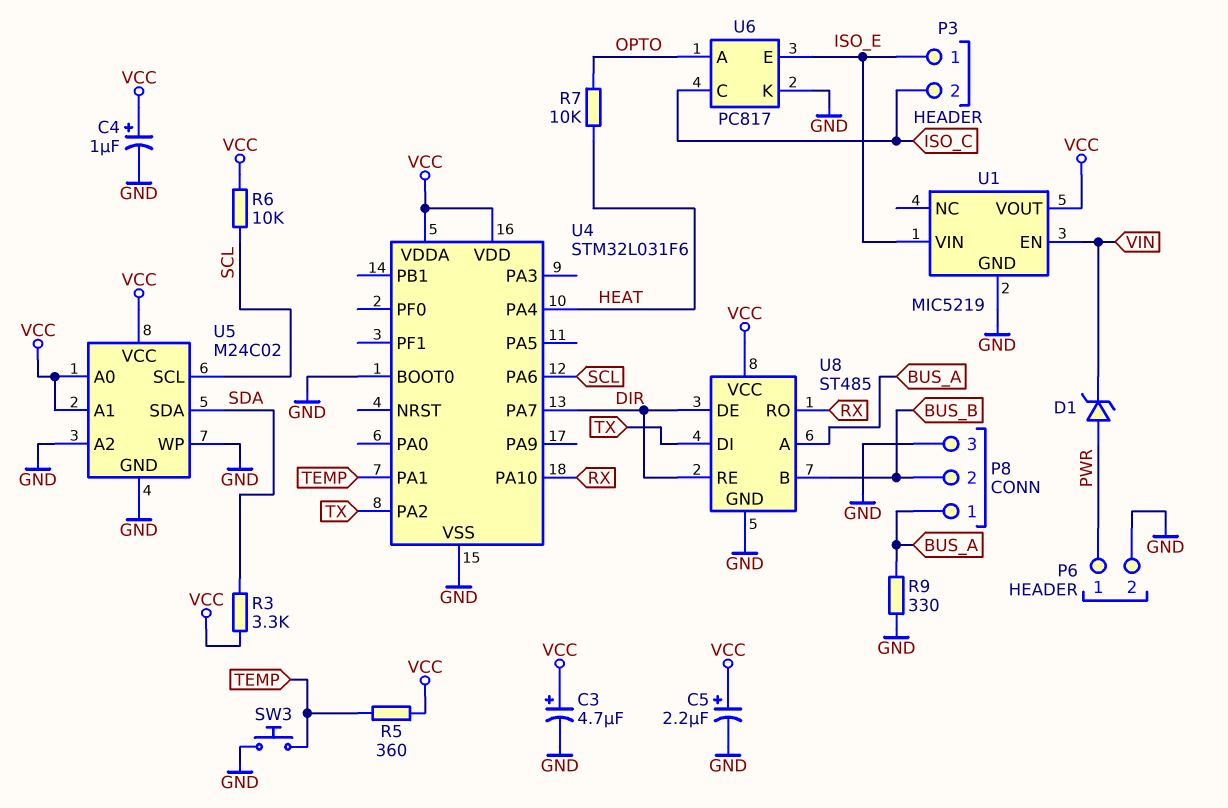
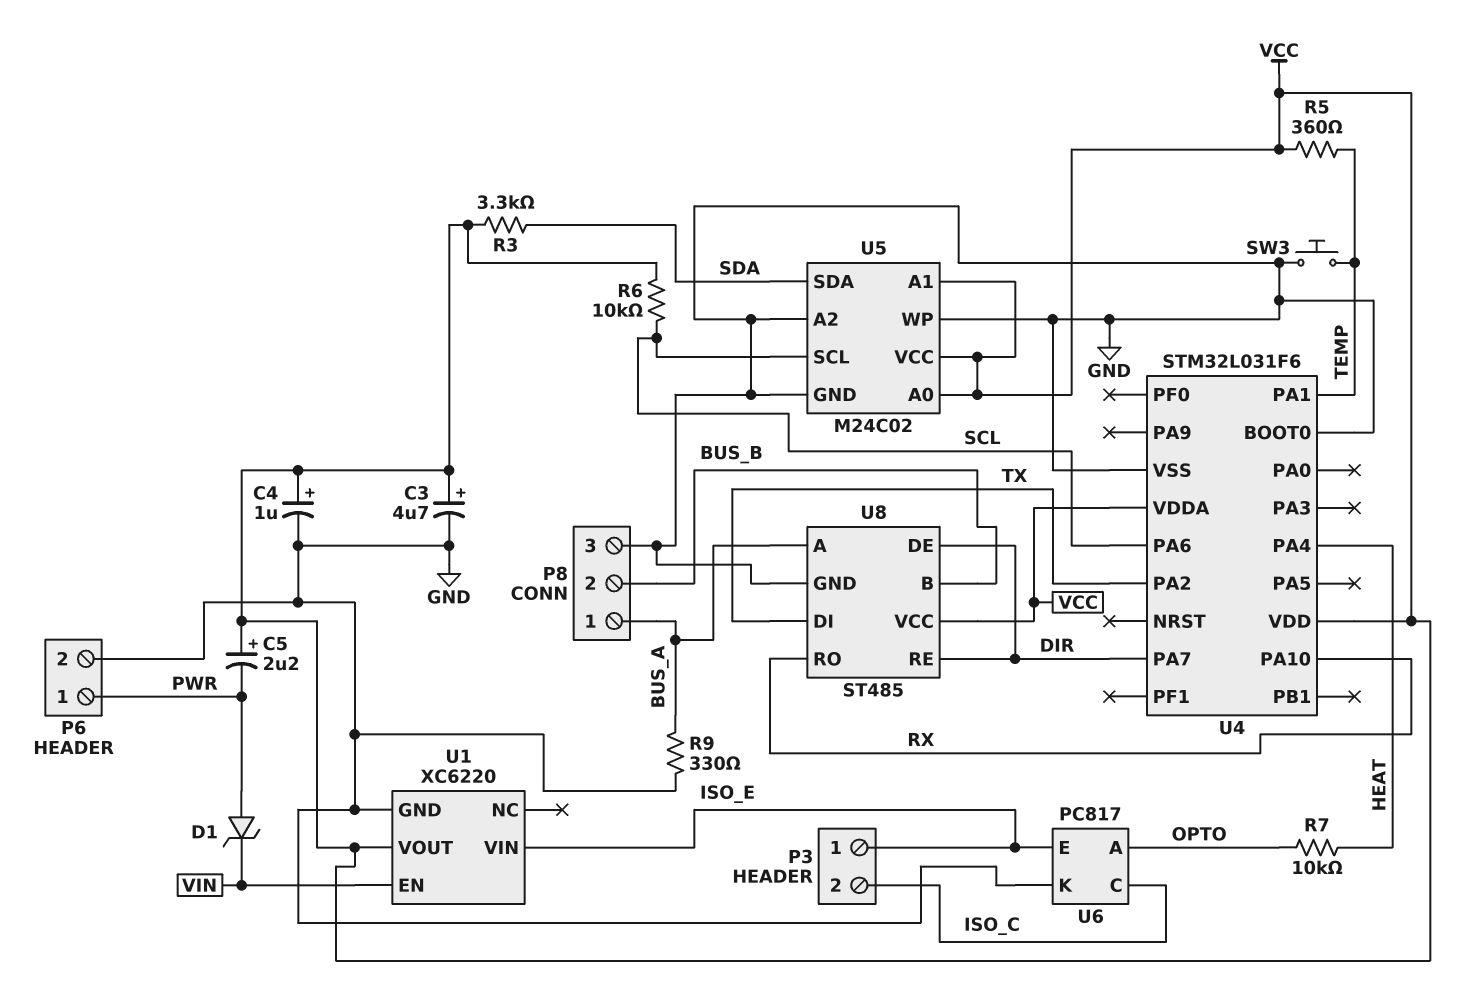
C5: 2.2uF (plus VCC, minus GND) -> 2.2uF (plus VCC, minus PWR)
U1: MIC5219 -> XC6220

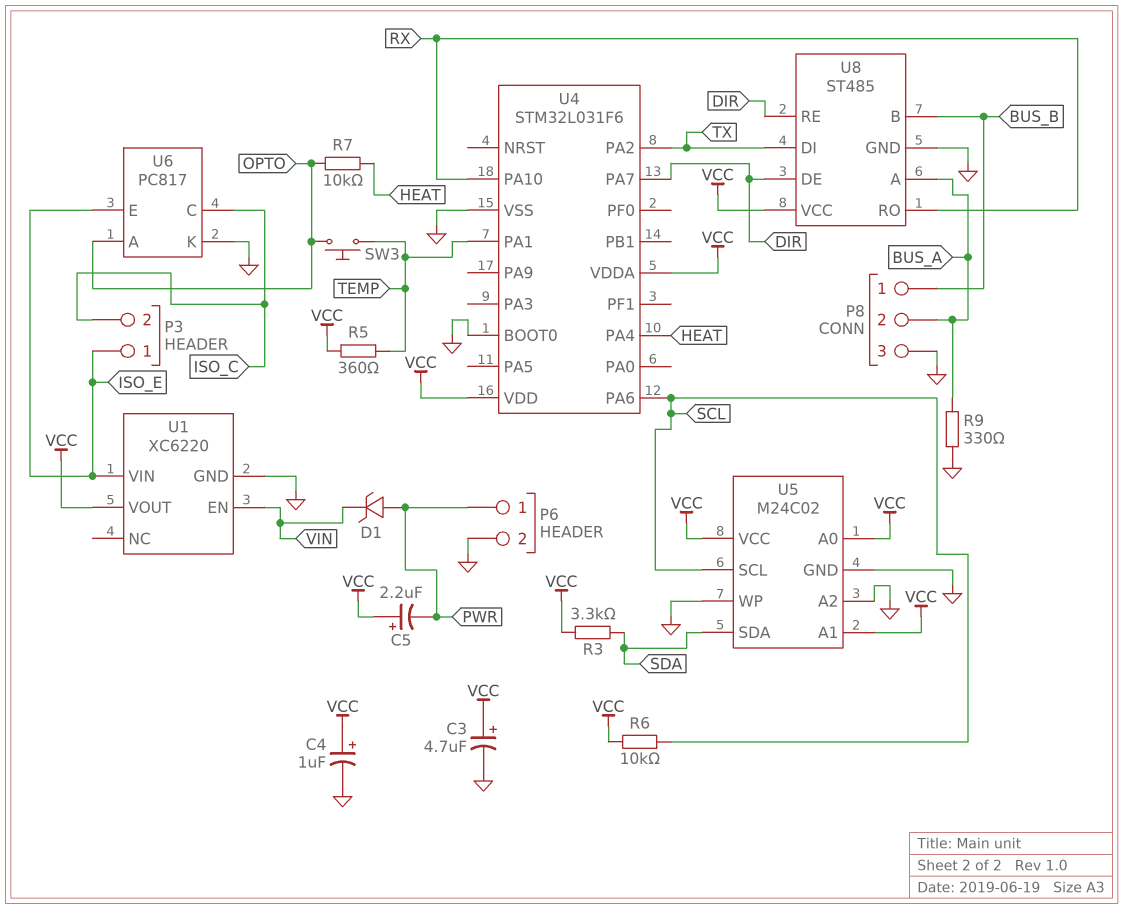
P8 pin 1: BUS_A -> BUS_B
P8 pin 2: BUS_B -> BUS_A
SW3: button (GND, TEMP) -> button (OPTO, TEMP)

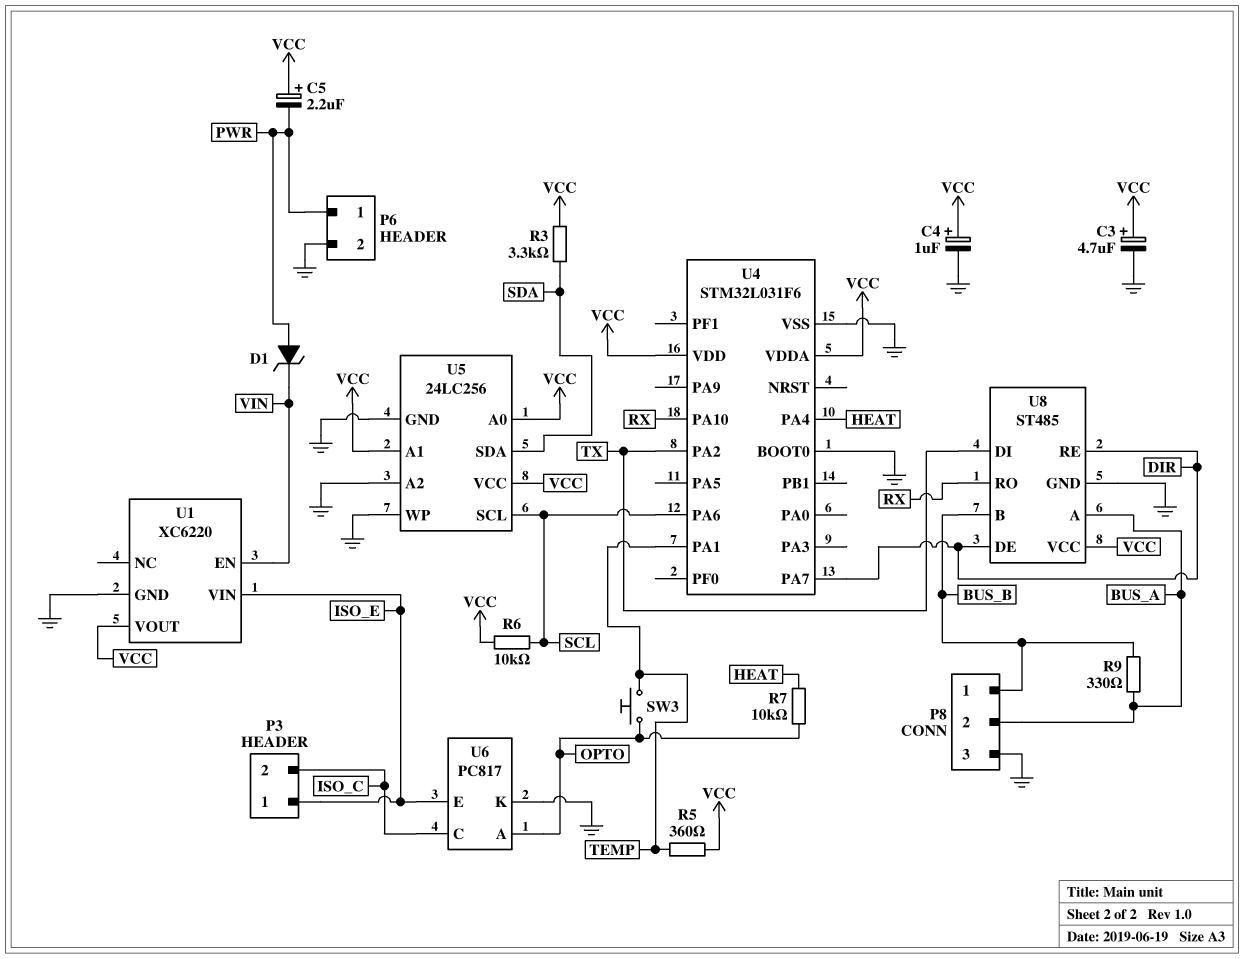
R9: 330 (BUS_A, GND) -> 330 (BUS_A, BUS_B)
U5: M24C02 -> 24LC256

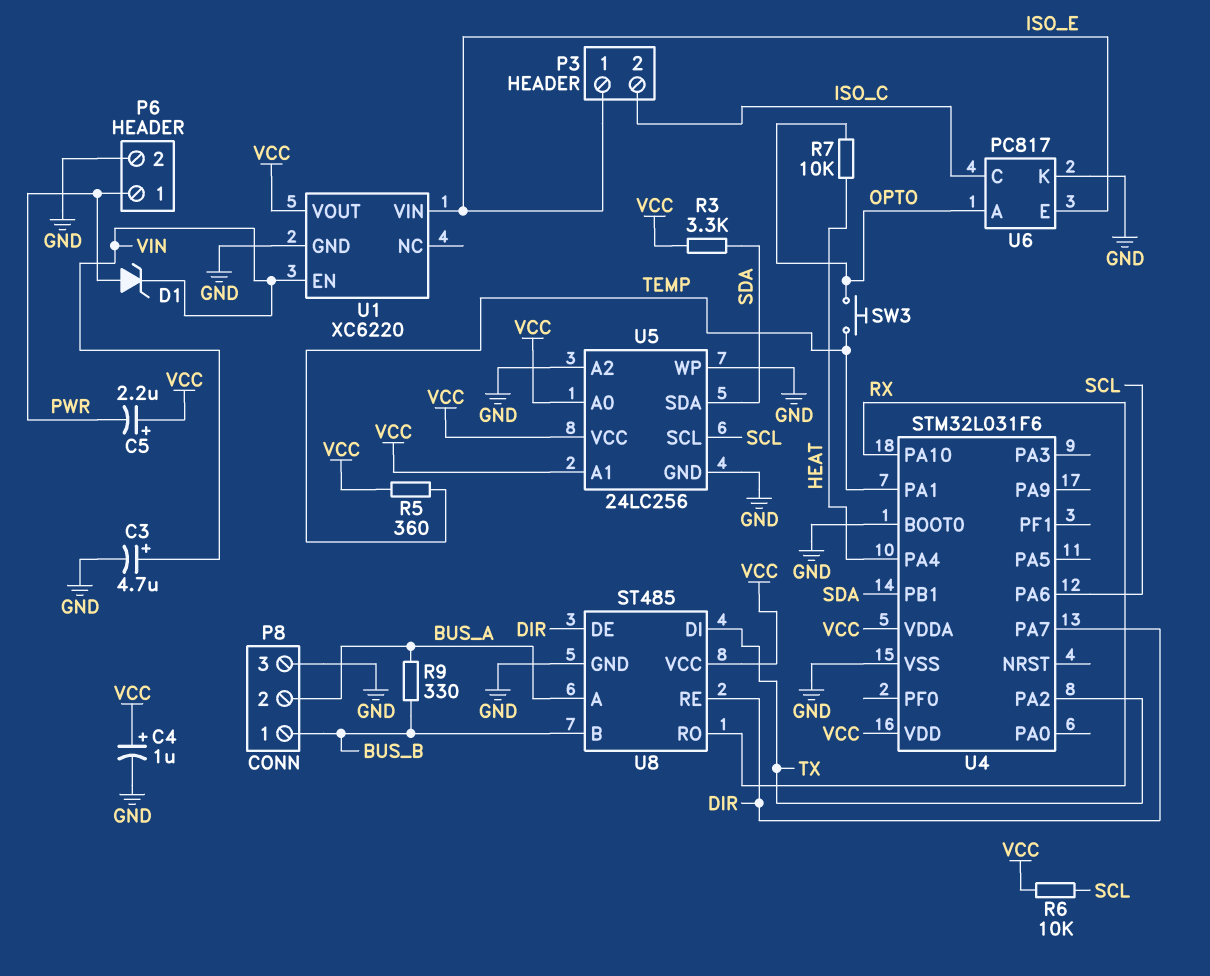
C3: 4.7uF (plus VCC, minus GND) -> 4.7uF (plus VIN, minus GND)
U4 pin PB1: none -> SDA

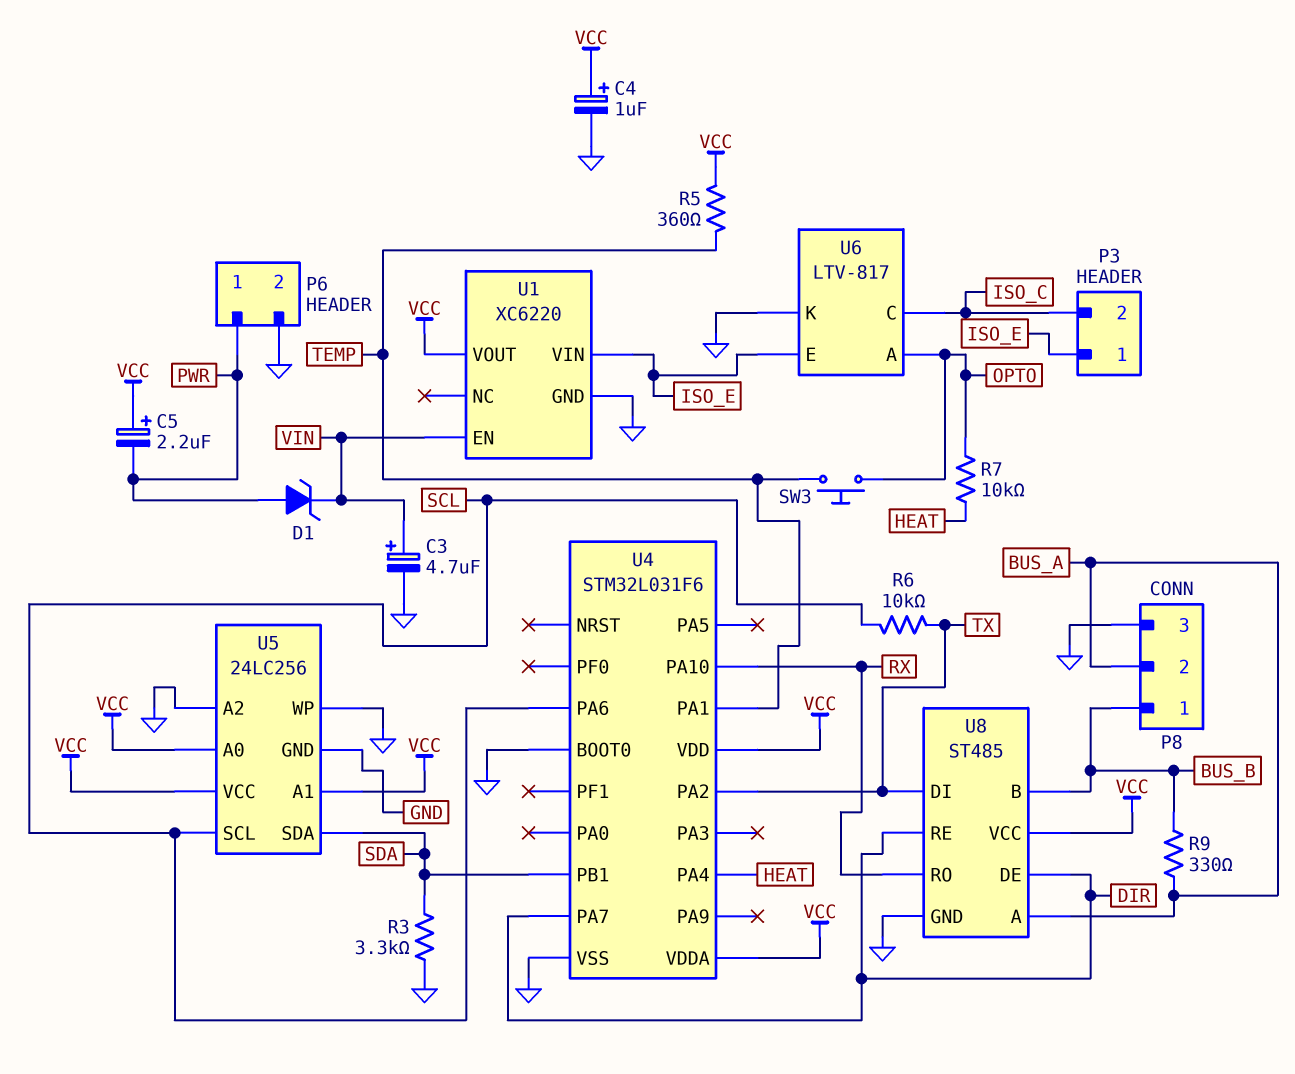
R3: 3.3k (SDA, VCC) -> 3.3k (GND, SDA)
R6: 10k (SCL, VCC) -> 10k (SCL, TX)
U6: PC817 -> LTV-817

